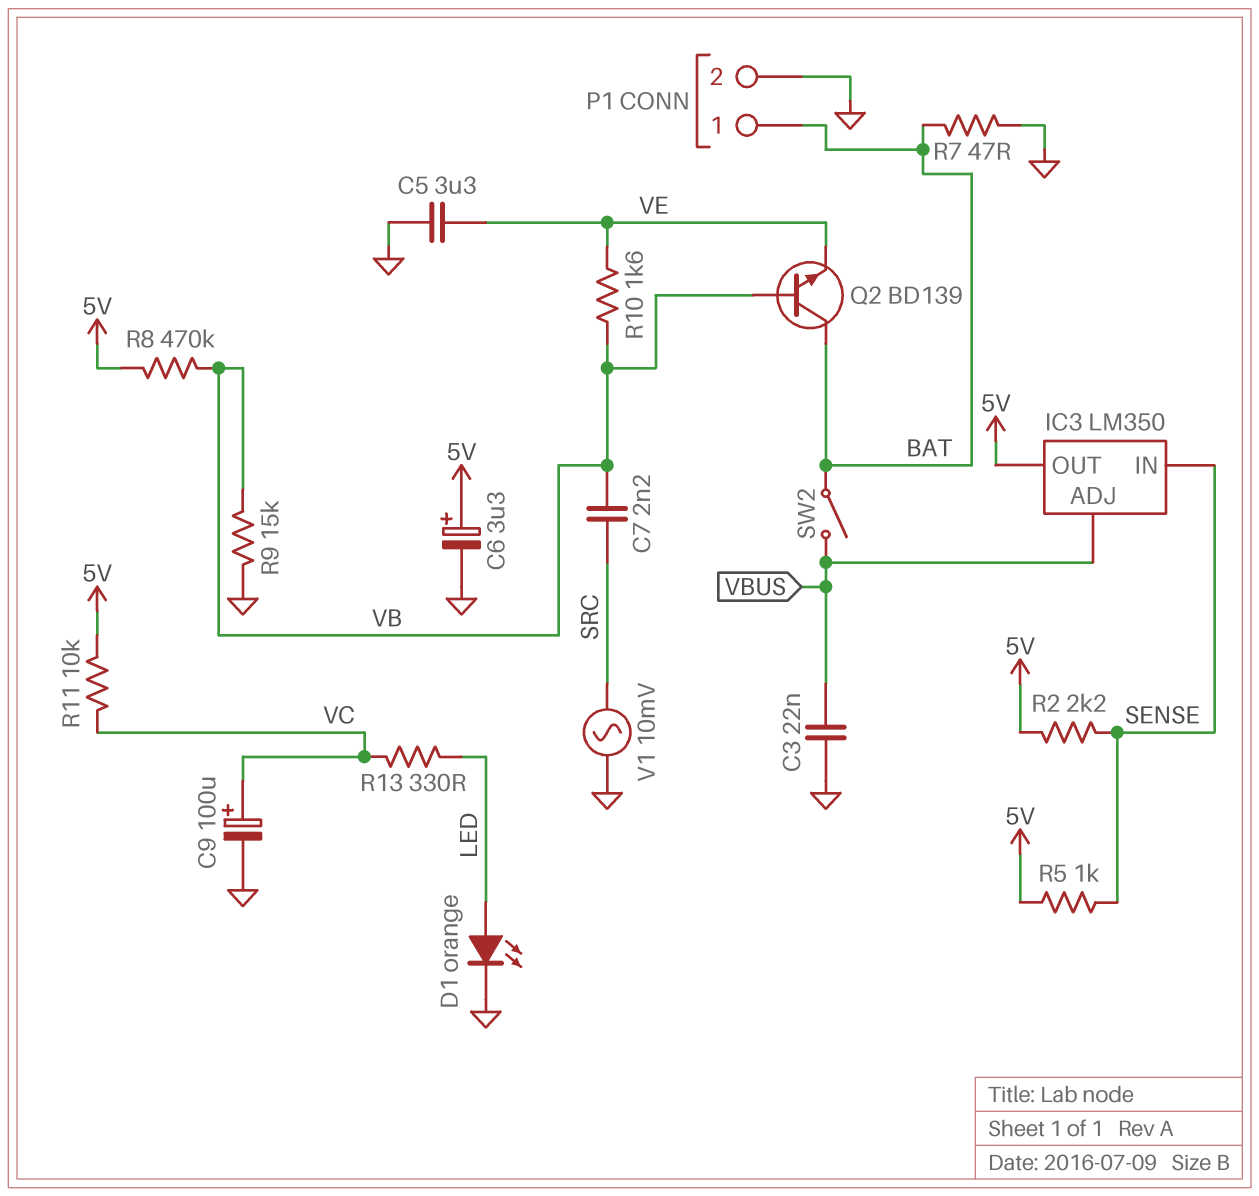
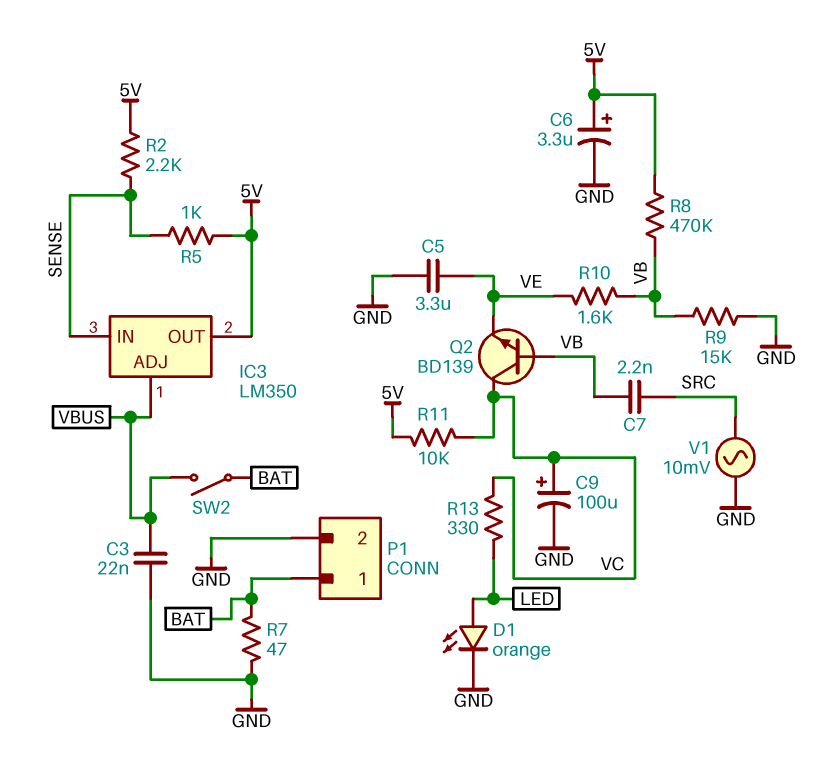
Q2: NPN BD139 (B VB, C BAT, E VE) -> NPN BD139 (B VB, C VC, E VE)

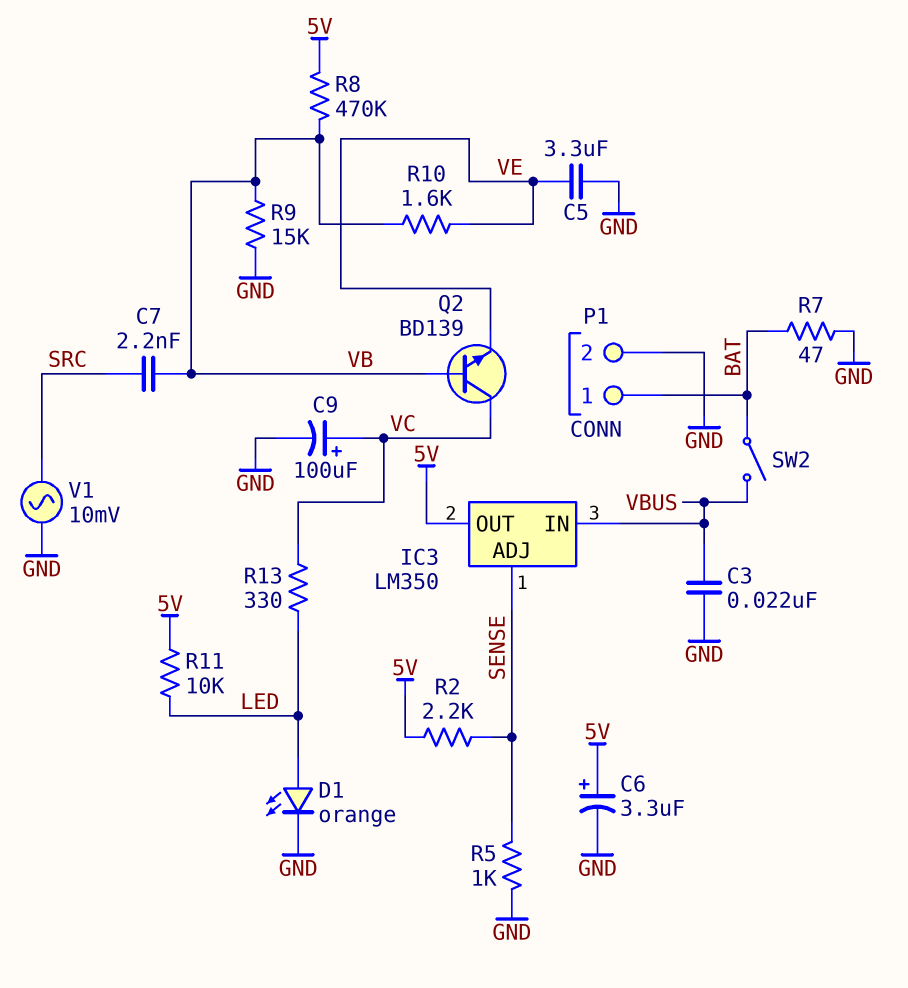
IC3 pin ADJ: VBUS -> SENSE
IC3 pin IN: SENSE -> VBUS
R5: 1k (5V, SENSE) -> 1k (GND, SENSE)
R11: 10k (5V, VC) -> 10k (5V, LED)

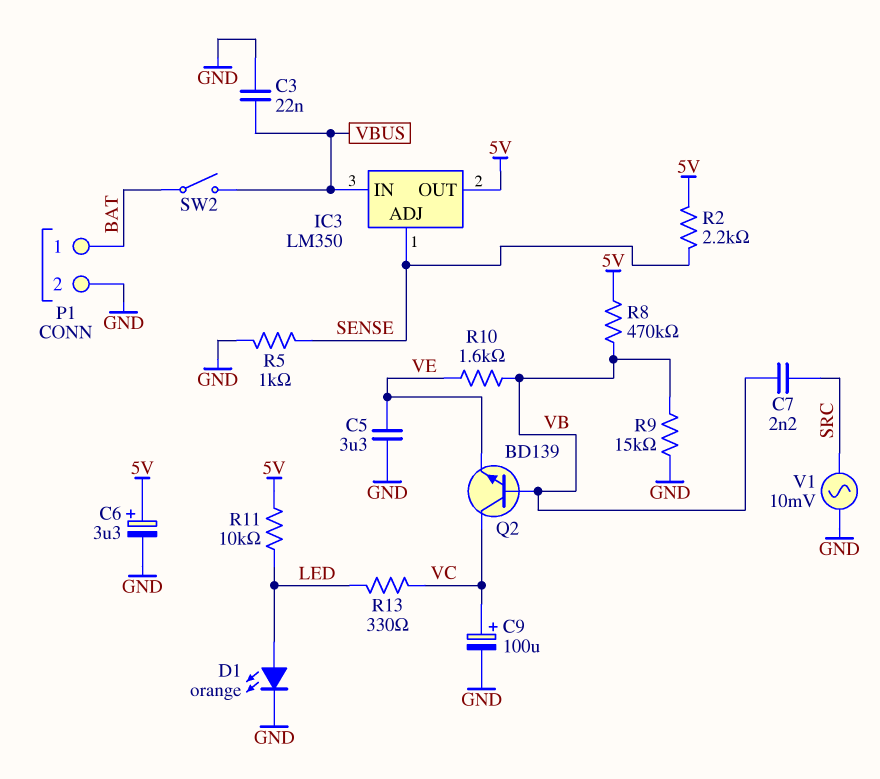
R7: 47 (BAT, GND) -> none

